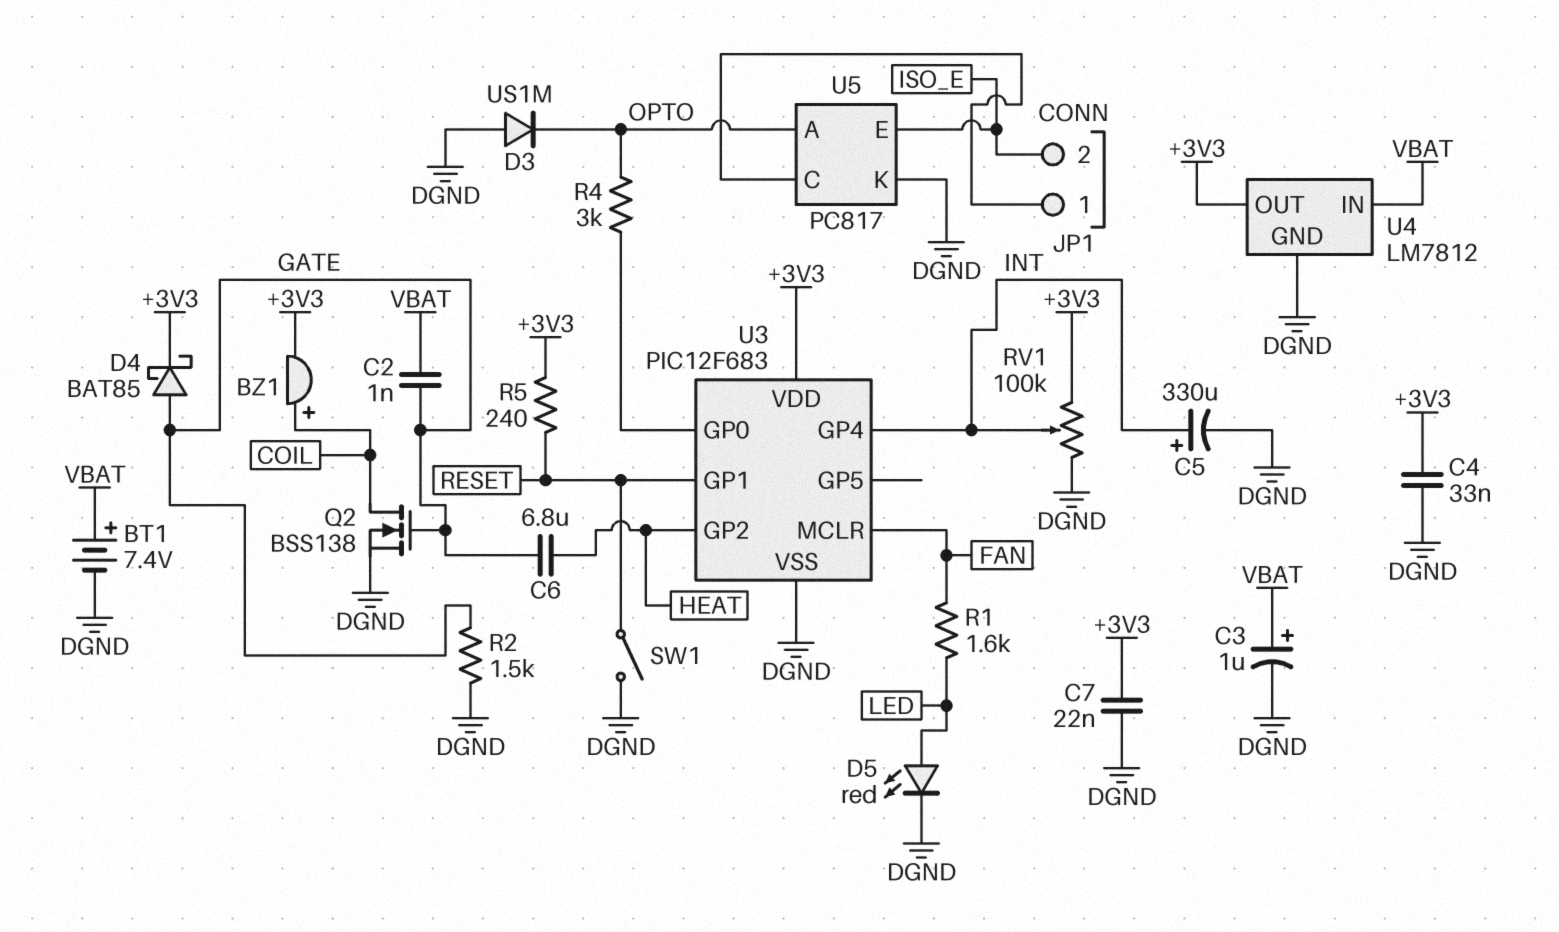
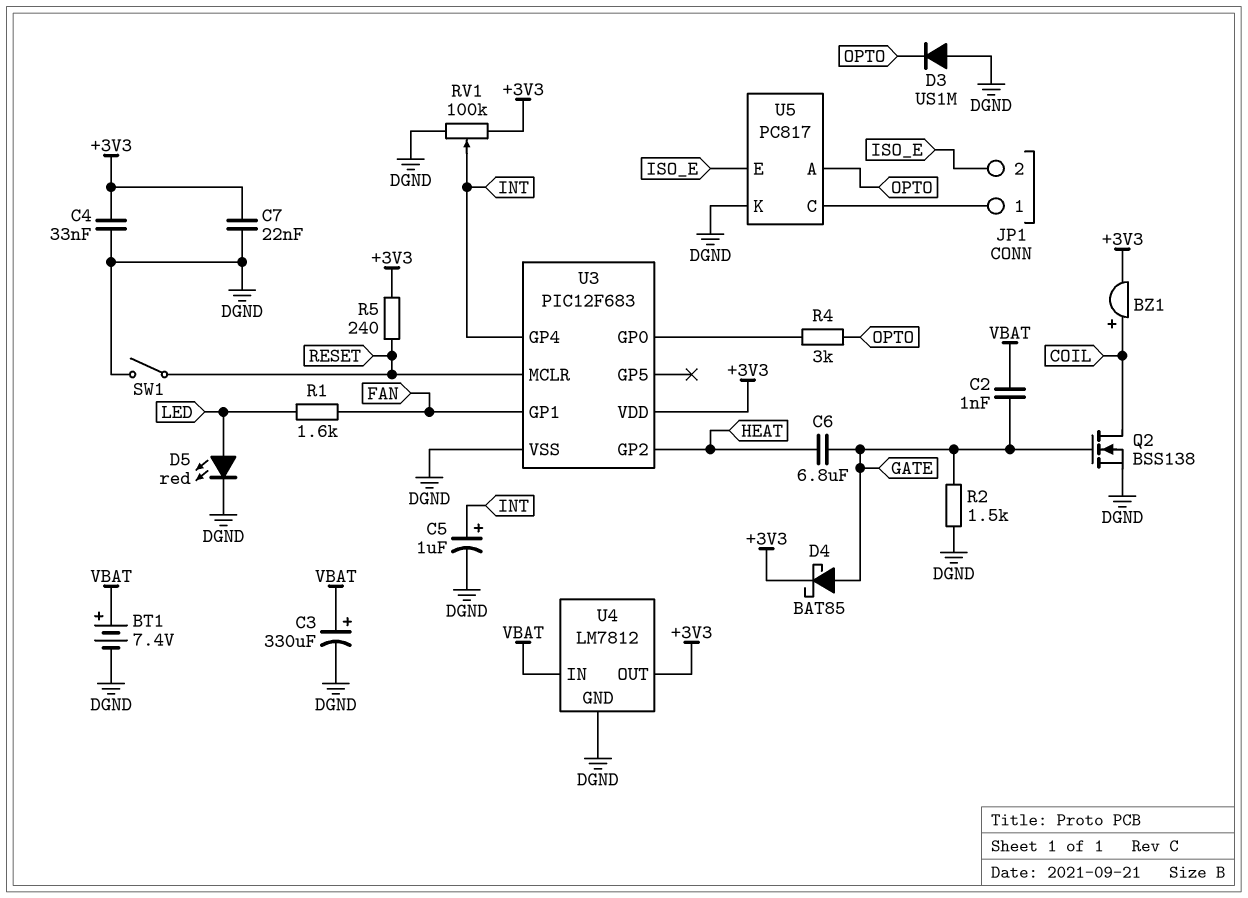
C3: 1uF (plus VBAT, minus DGND) -> 330uF (plus VBAT, minus DGND)
C5: 330uF (plus INT, minus DGND) -> 1uF (plus INT, minus DGND)
U3 pin GP1: RESET -> FAN
U3 pin MCLR: FAN -> RESET

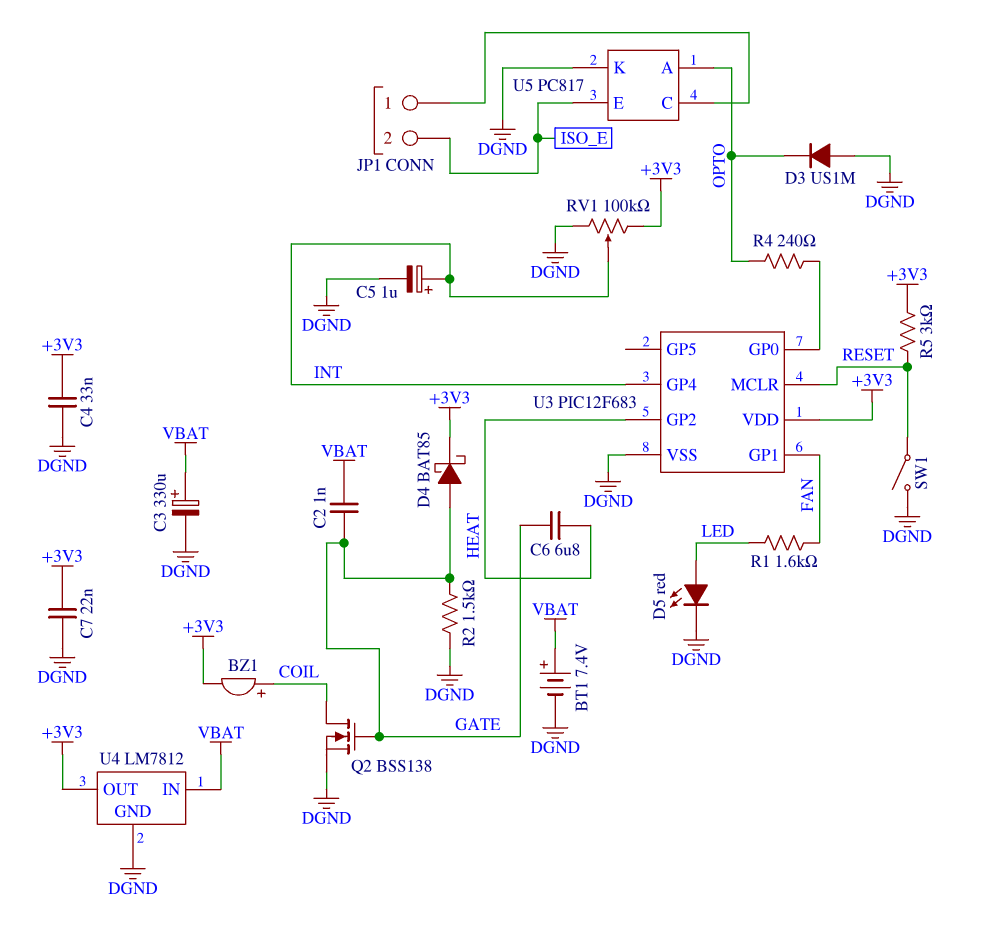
R4: 3k (OPTO, U3/GP0) -> 240 (OPTO, U3/GP0)
R5: 240 (+3V3, RESET) -> 3k (+3V3, RESET)

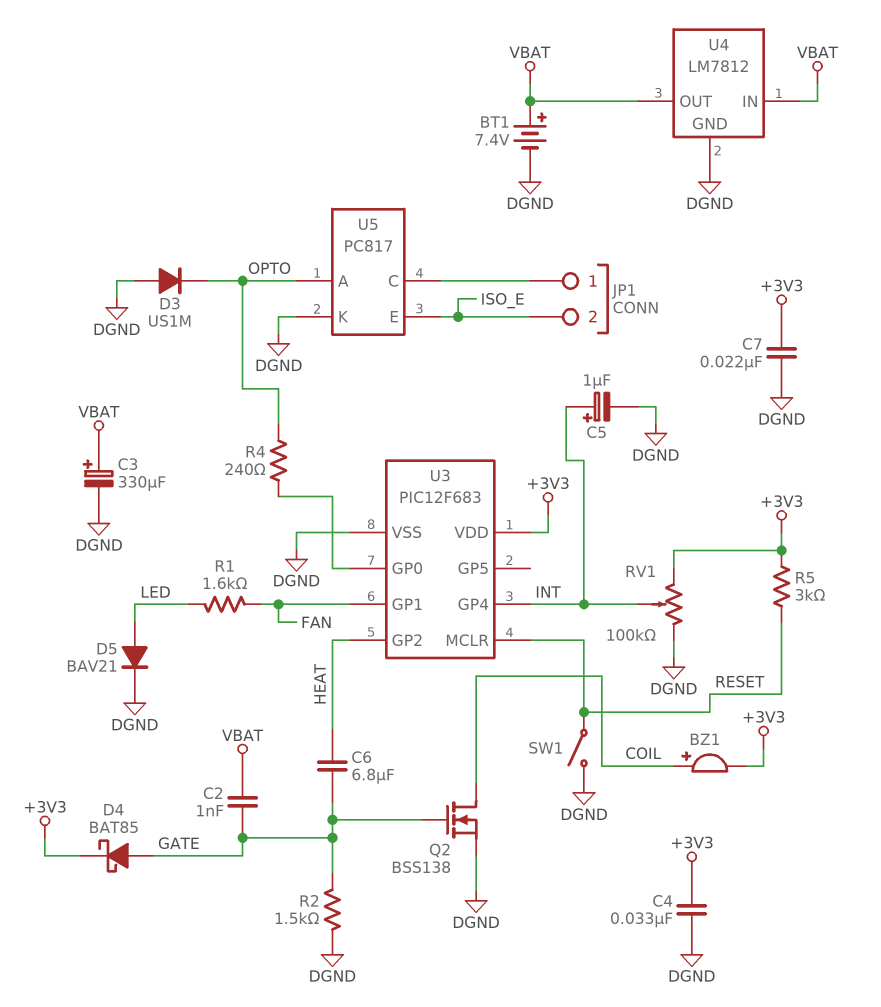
D5: LED red (A LED, K DGND) -> diode BAV21 (A LED, K DGND)
U4 pin OUT: +3V3 -> VBAT

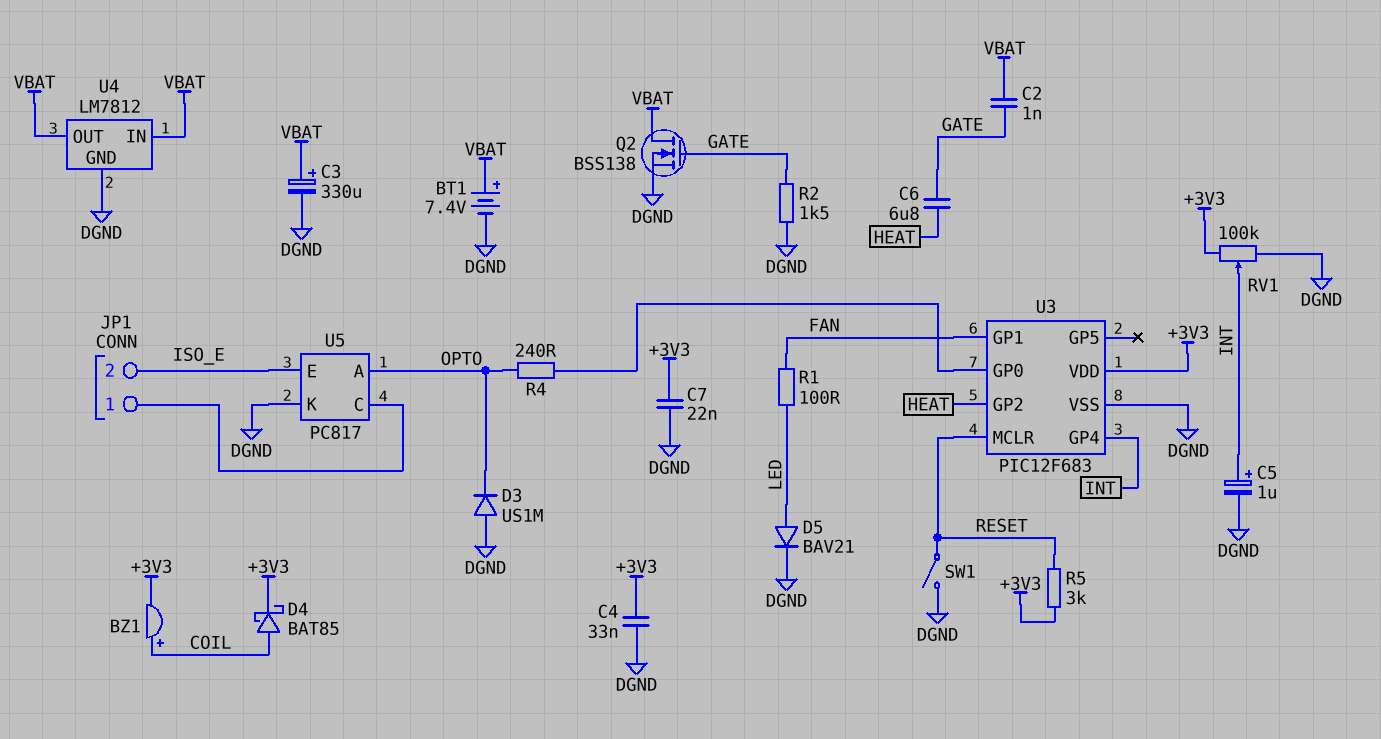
D4: schottky BAT85 (A GATE, K +3V3) -> schottky BAT85 (A COIL, K +3V3)
Q2: NMOS BSS138 (G GATE, D COIL, S DGND) -> NMOS BSS138 (G GATE, D VBAT, S DGND)
R1: 1.6k (FAN, LED) -> 100 (FAN, LED)

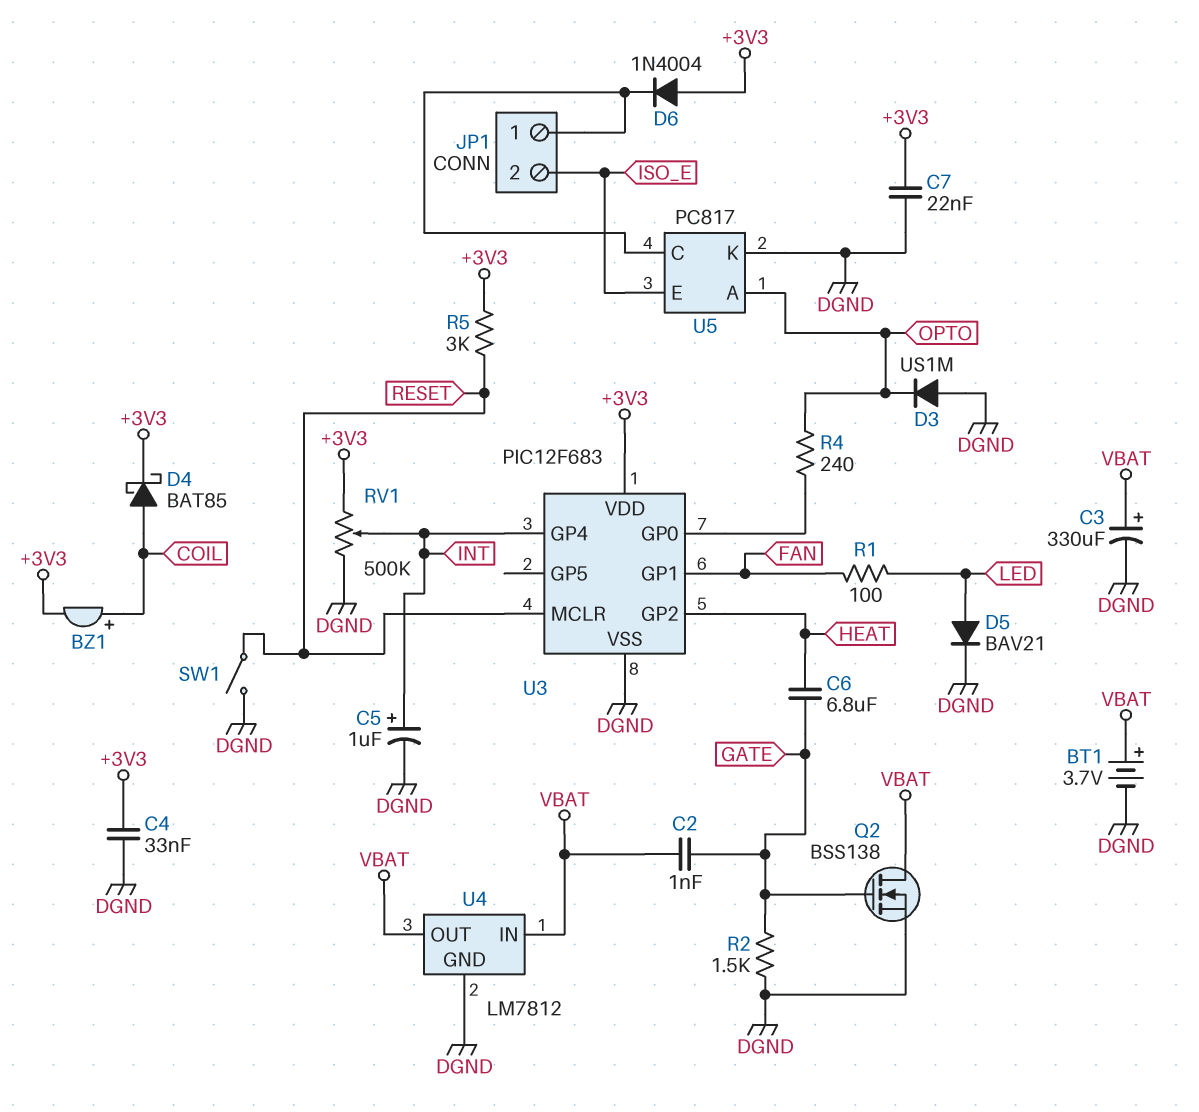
BT1: 7.4V (plus VBAT, minus DGND) -> 3.7V (plus VBAT, minus DGND)
D6: none -> diode 1N4004 (A +3V3, K JP1/1)
RV1: 100k (+3V3, DGND, wiper INT) -> 500k (+3V3, DGND, wiper INT)

